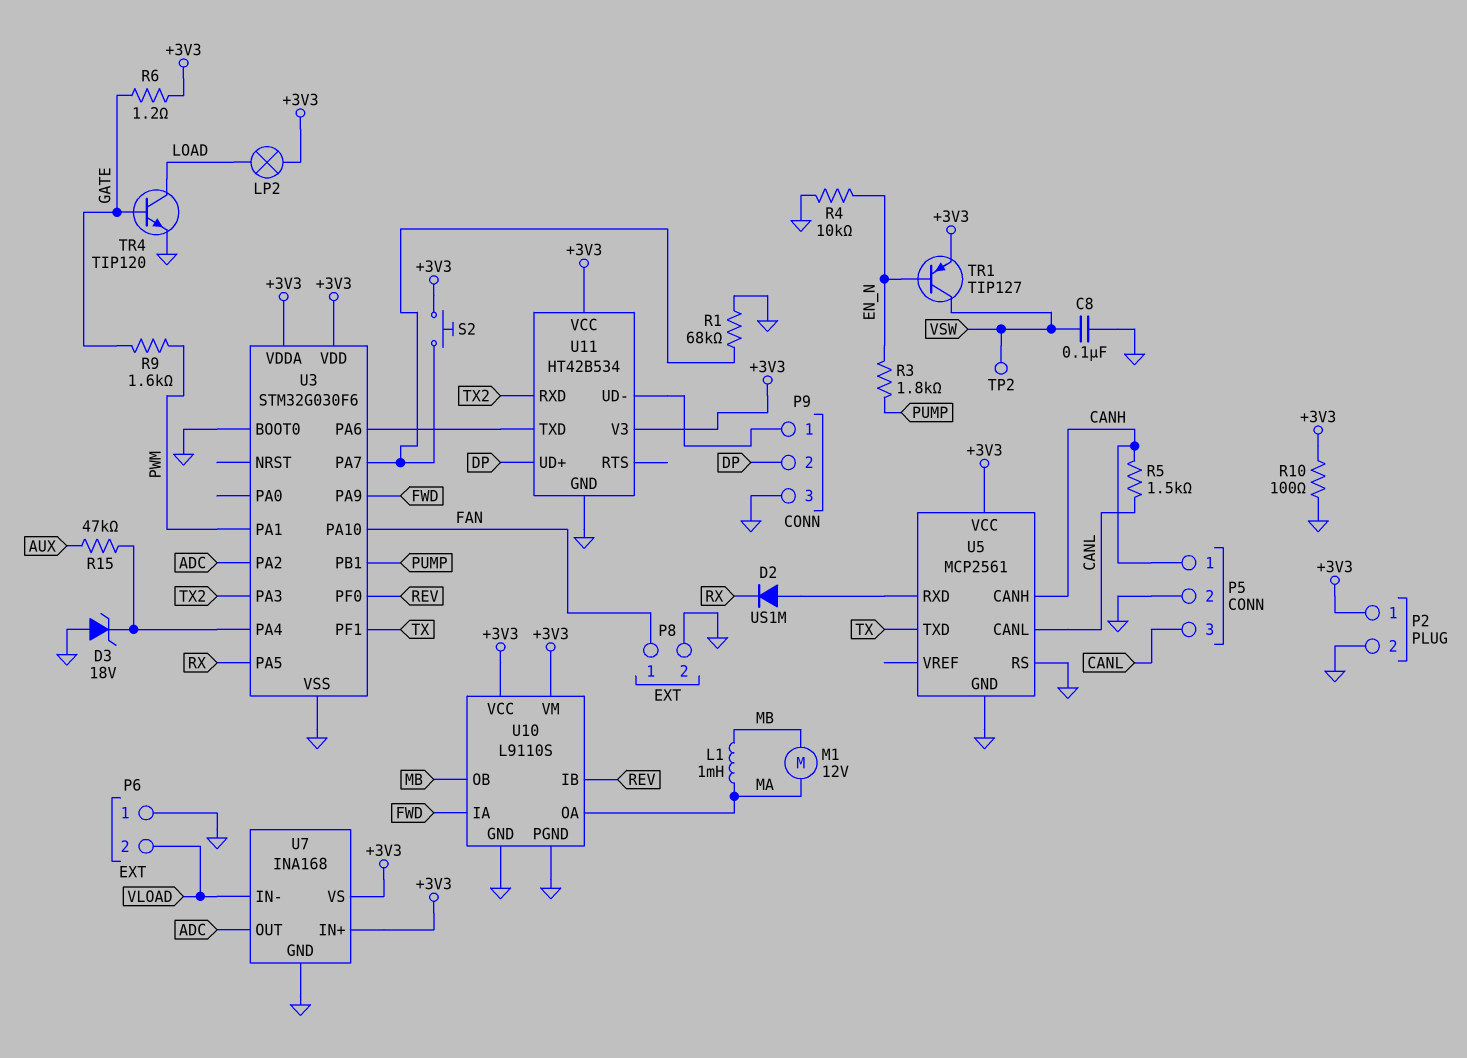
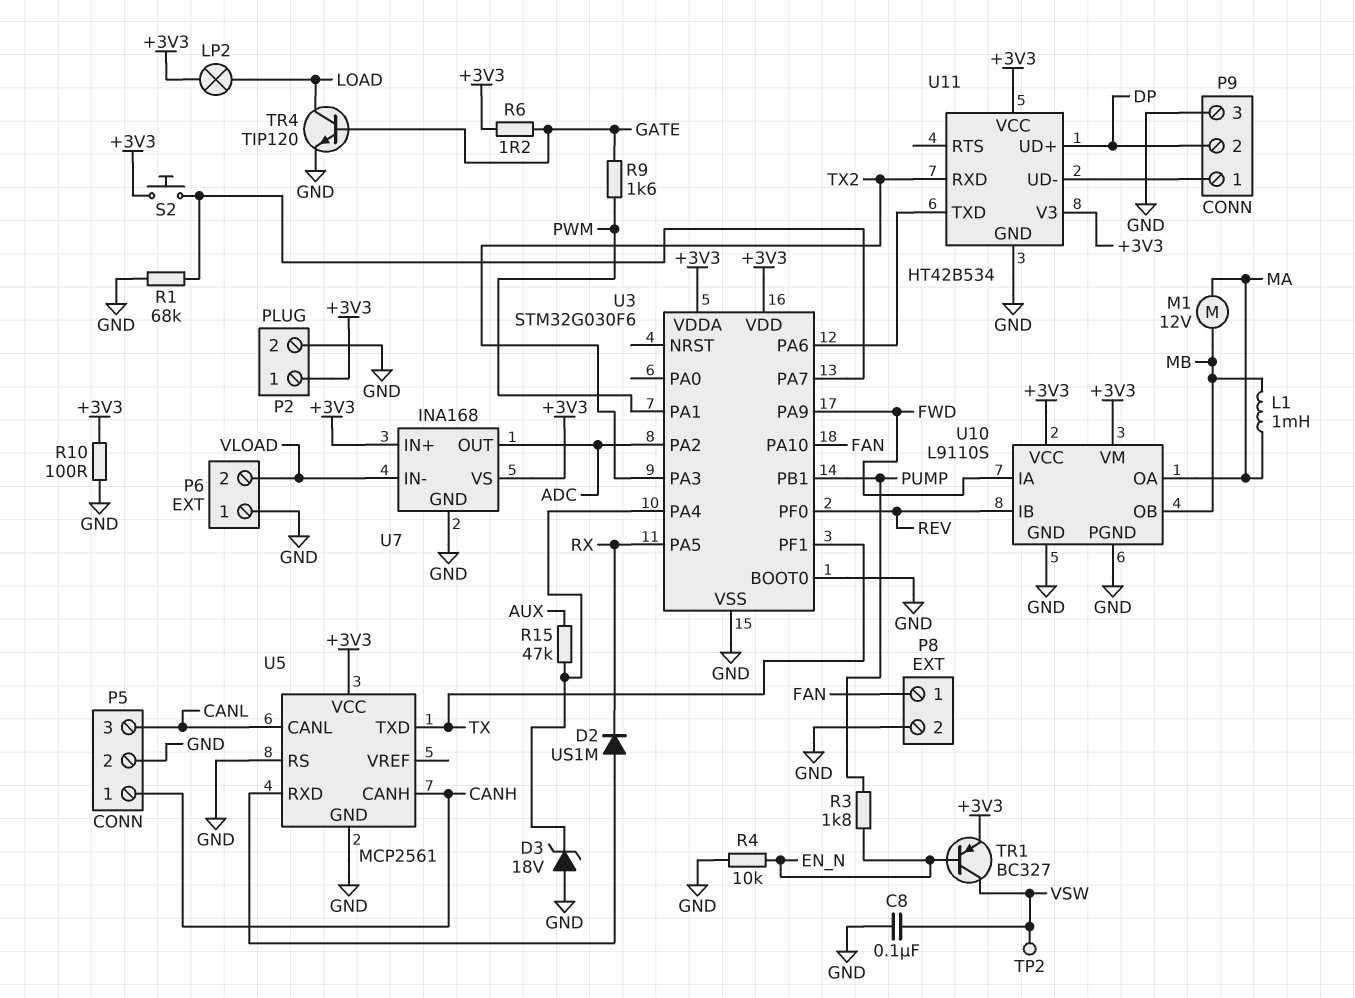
R5: 1.5k (CANH, CANL) -> none
TR1: PNP TIP127 (B EN_N, C VSW, E +3V3) -> PNP BC327 (B EN_N, C VSW, E +3V3)

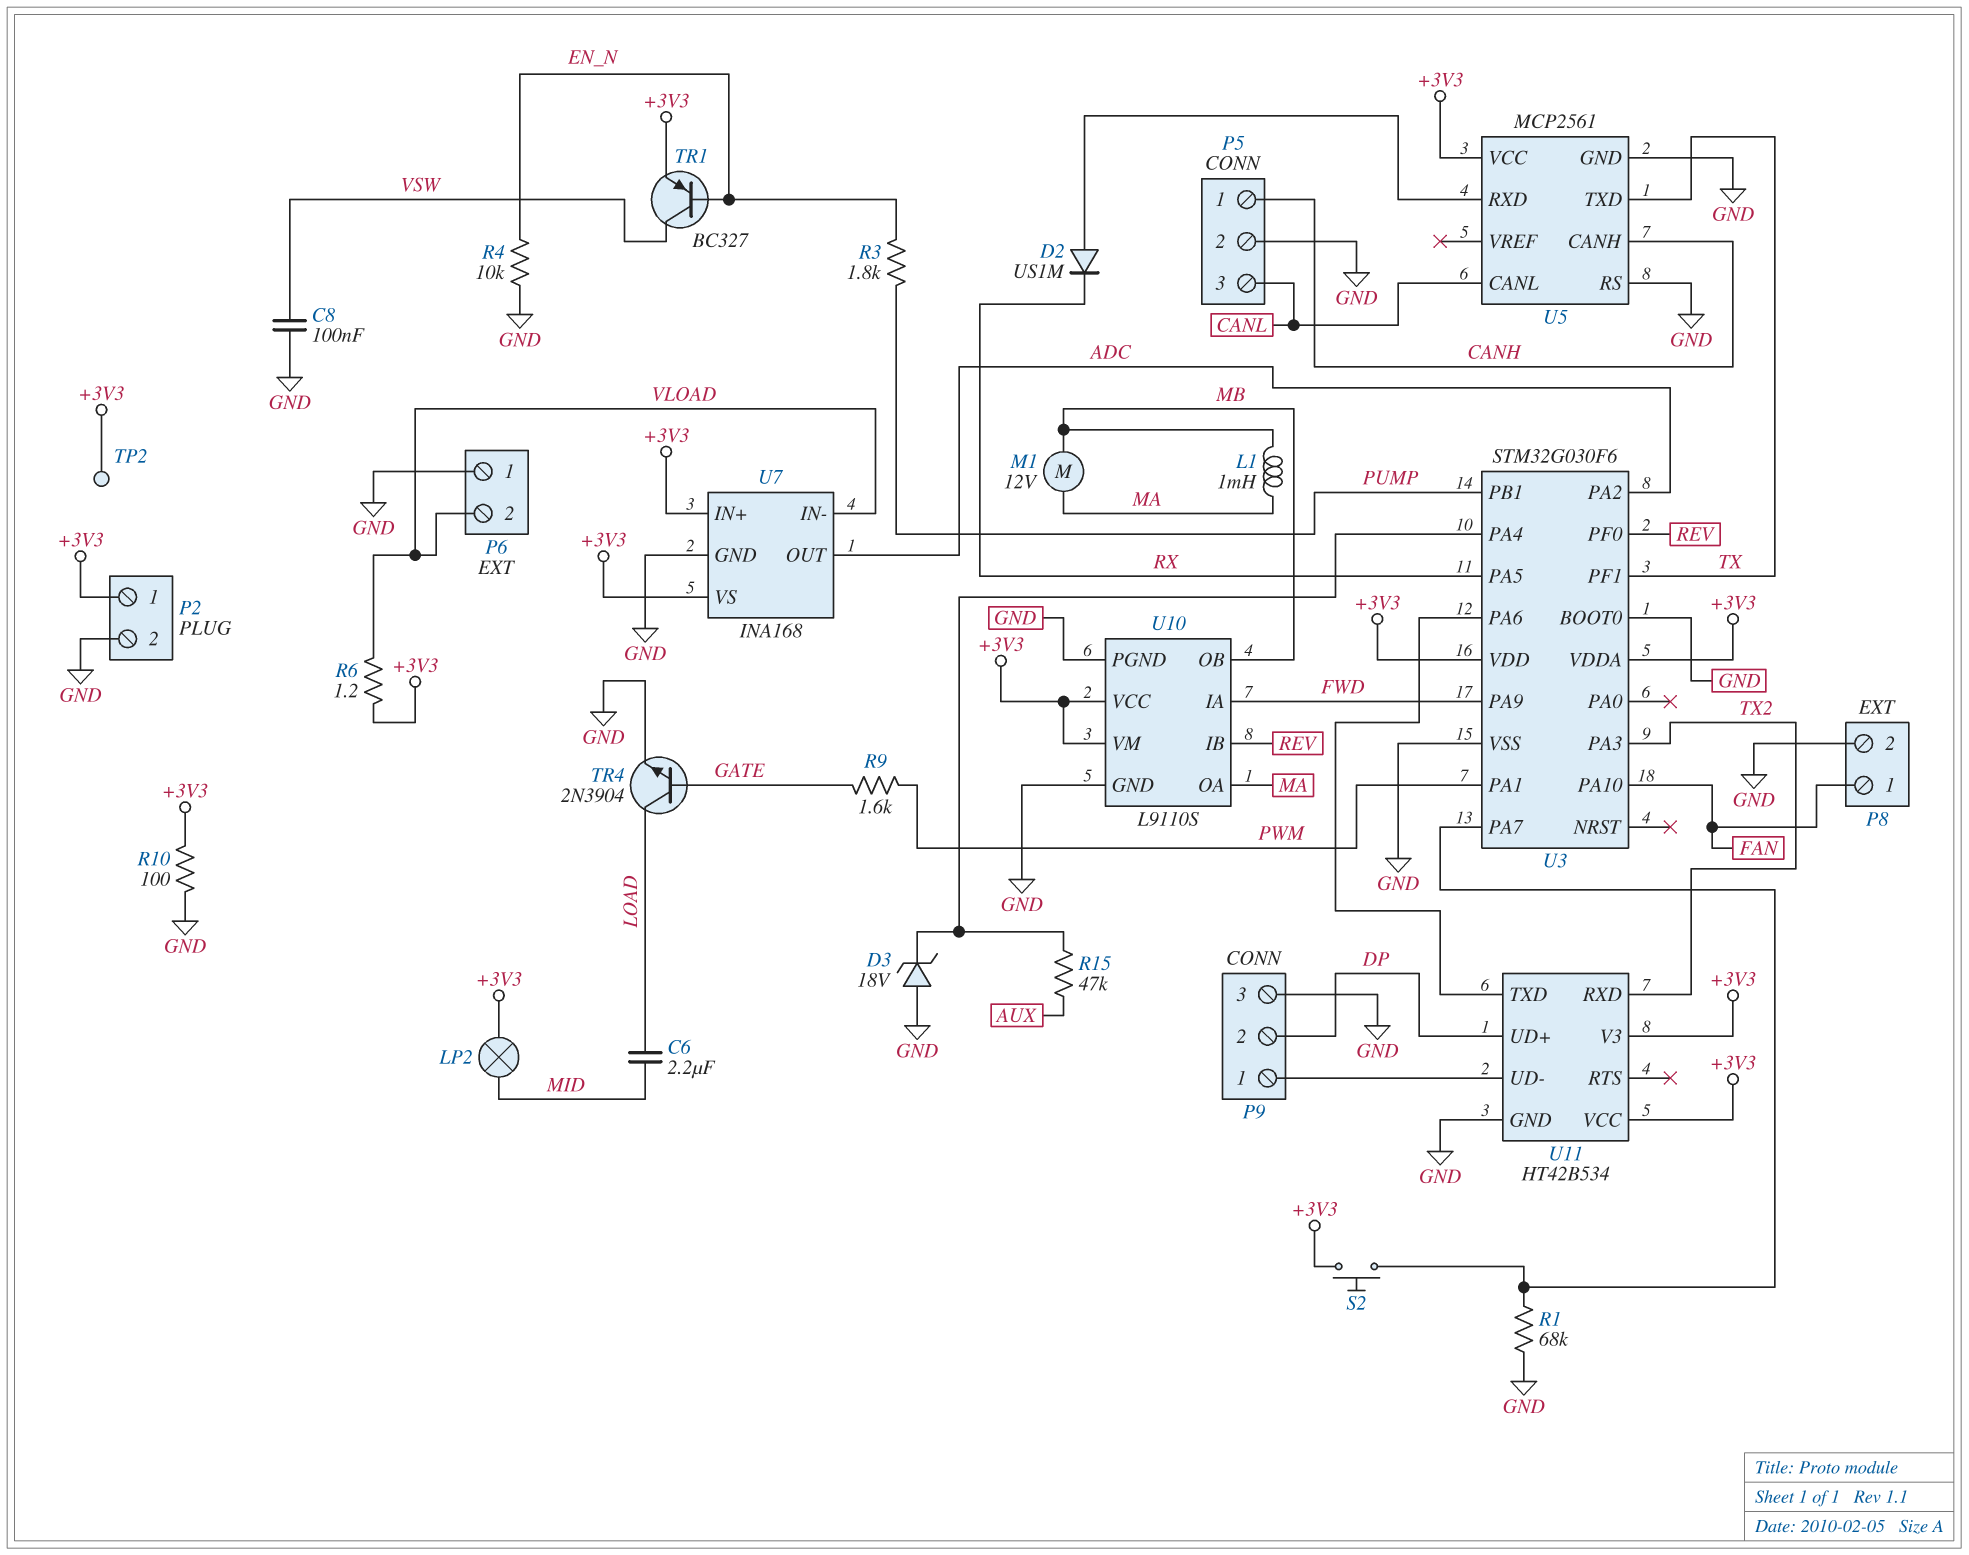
C6: none -> 2.2uF (LOAD, MID)
LP2: lamp (+3V3, LOAD) -> lamp (+3V3, MID)
R6: 1.2 (+3V3, GATE) -> 1.2 (+3V3, VLOAD)
TP2: test point (VSW) -> test point (+3V3)
TR4: NPN TIP120 (B GATE, C LOAD, E GND) -> NPN 2N3904 (B GATE, C LOAD, E GND)

